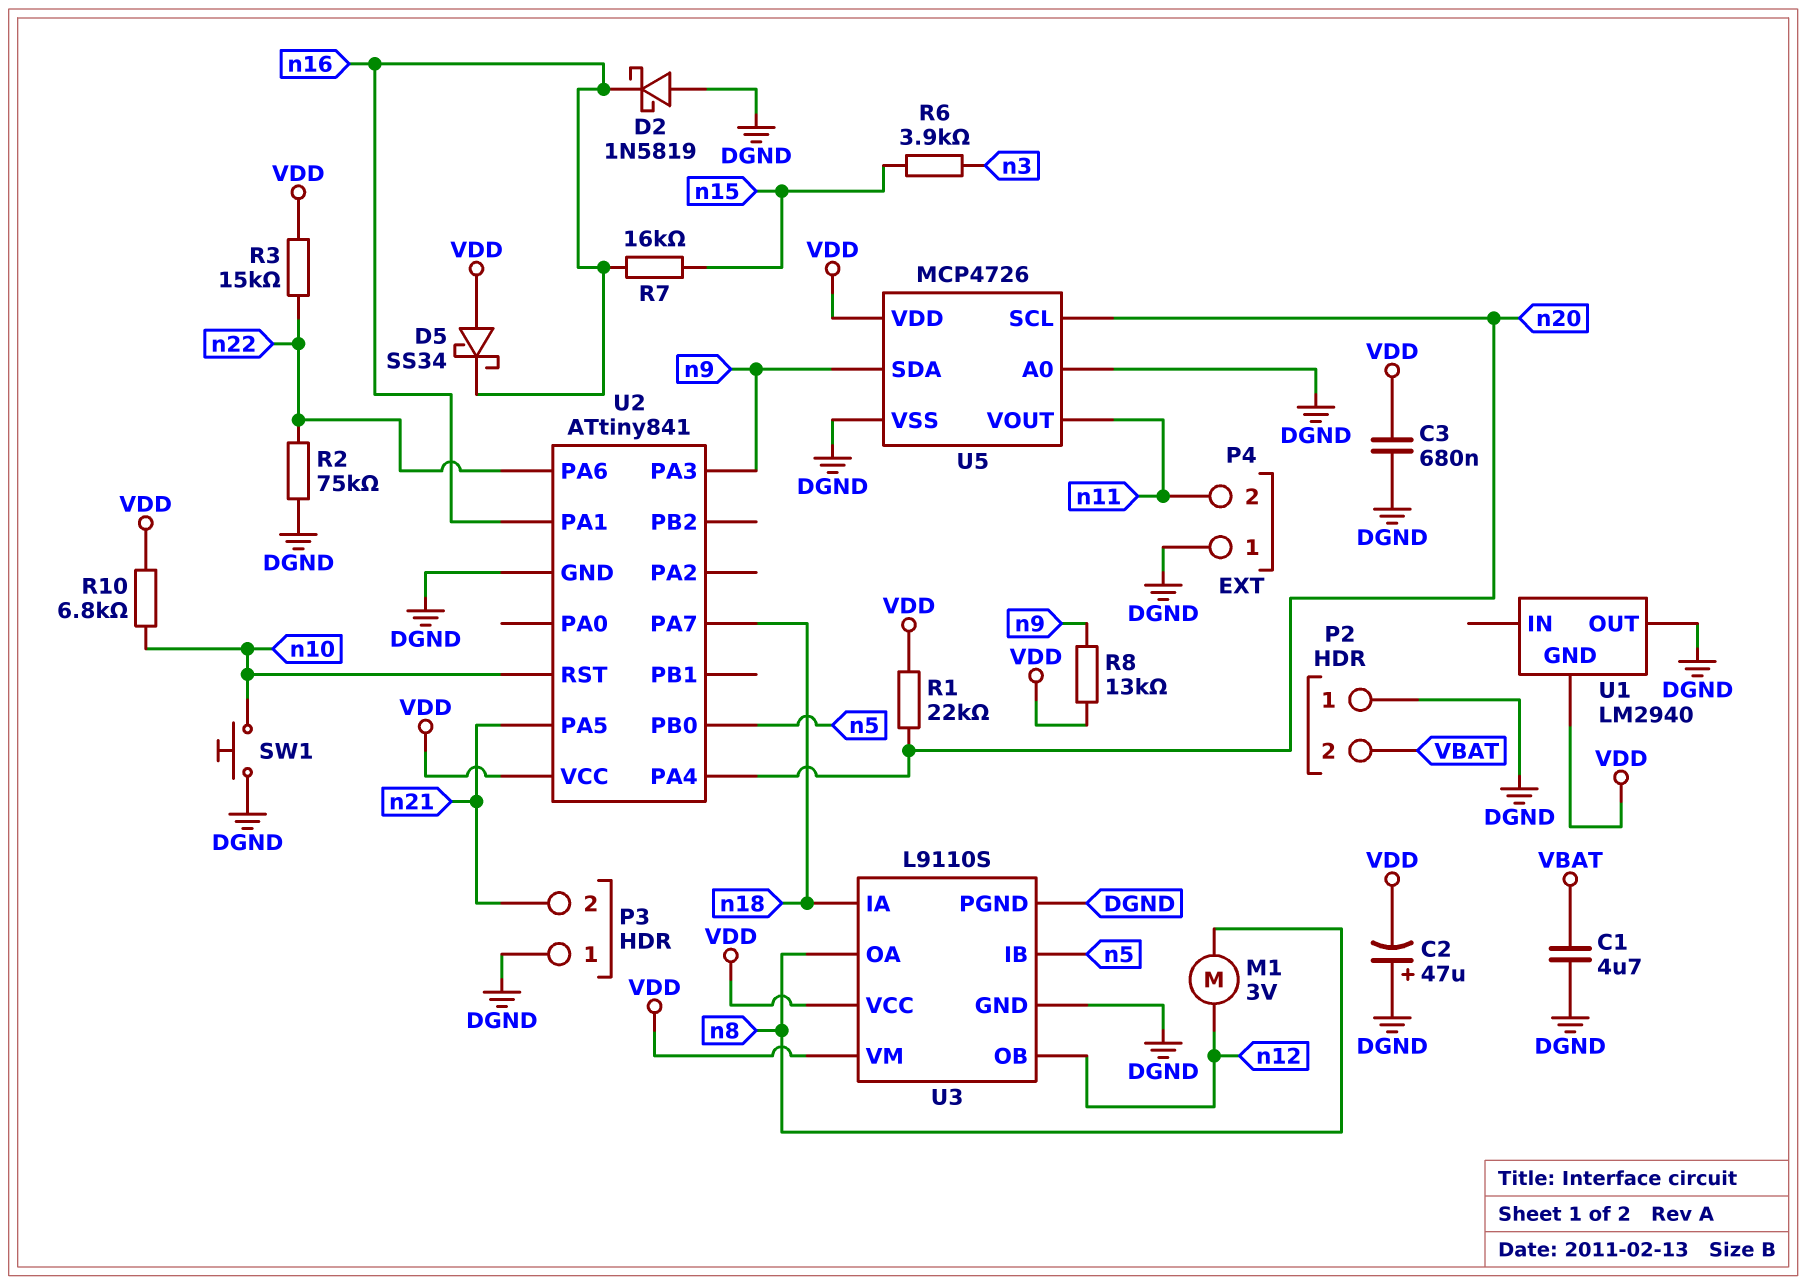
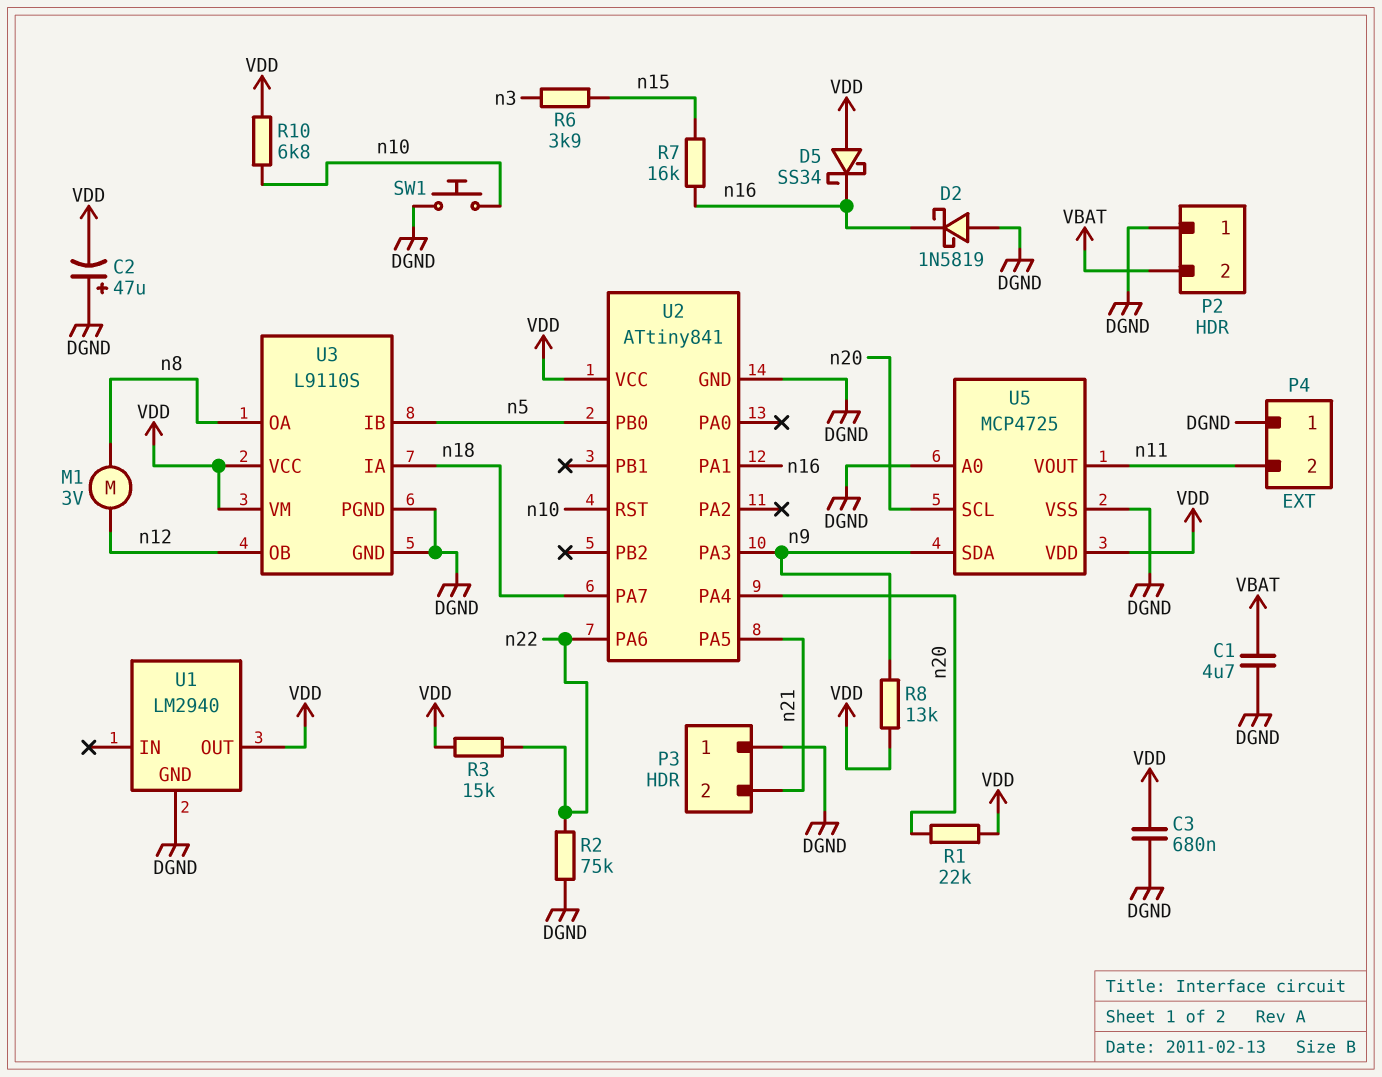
U1 pin GND: VDD -> DGND
U1 pin OUT: DGND -> VDD
U5: MCP4726 -> MCP4725

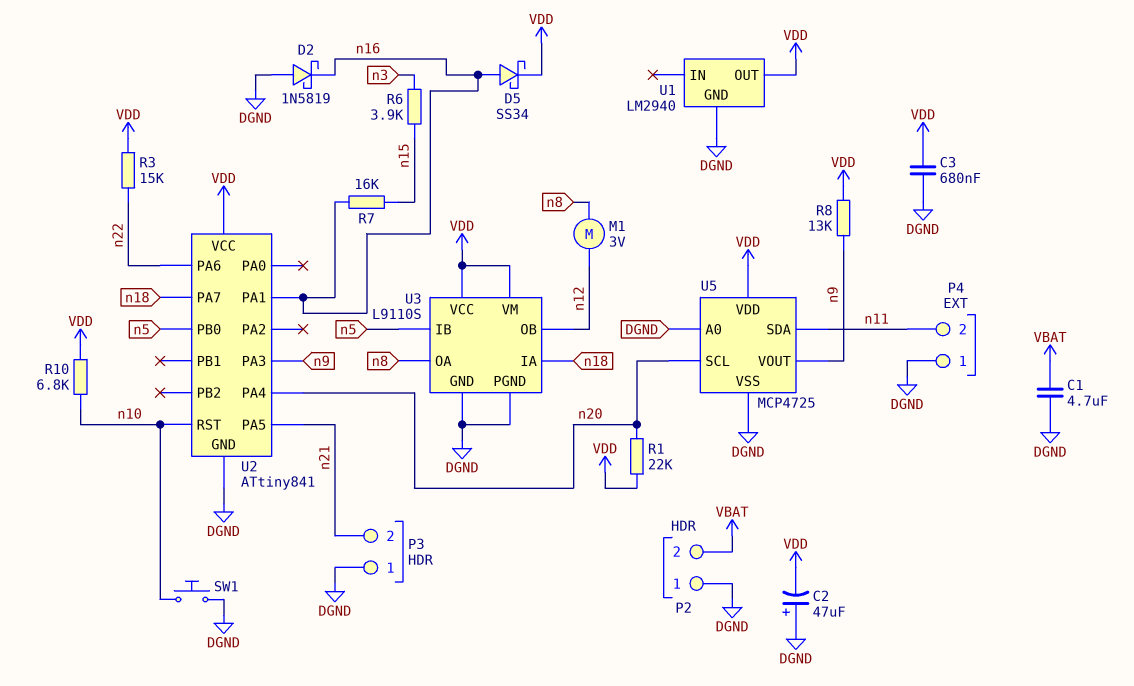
D5: schottky SS34 (A VDD, K n16) -> schottky SS34 (A n16, K VDD)
R2: 75k (DGND, n22) -> none
U5 pin SDA: n9 -> n11
U5 pin VOUT: n11 -> n9

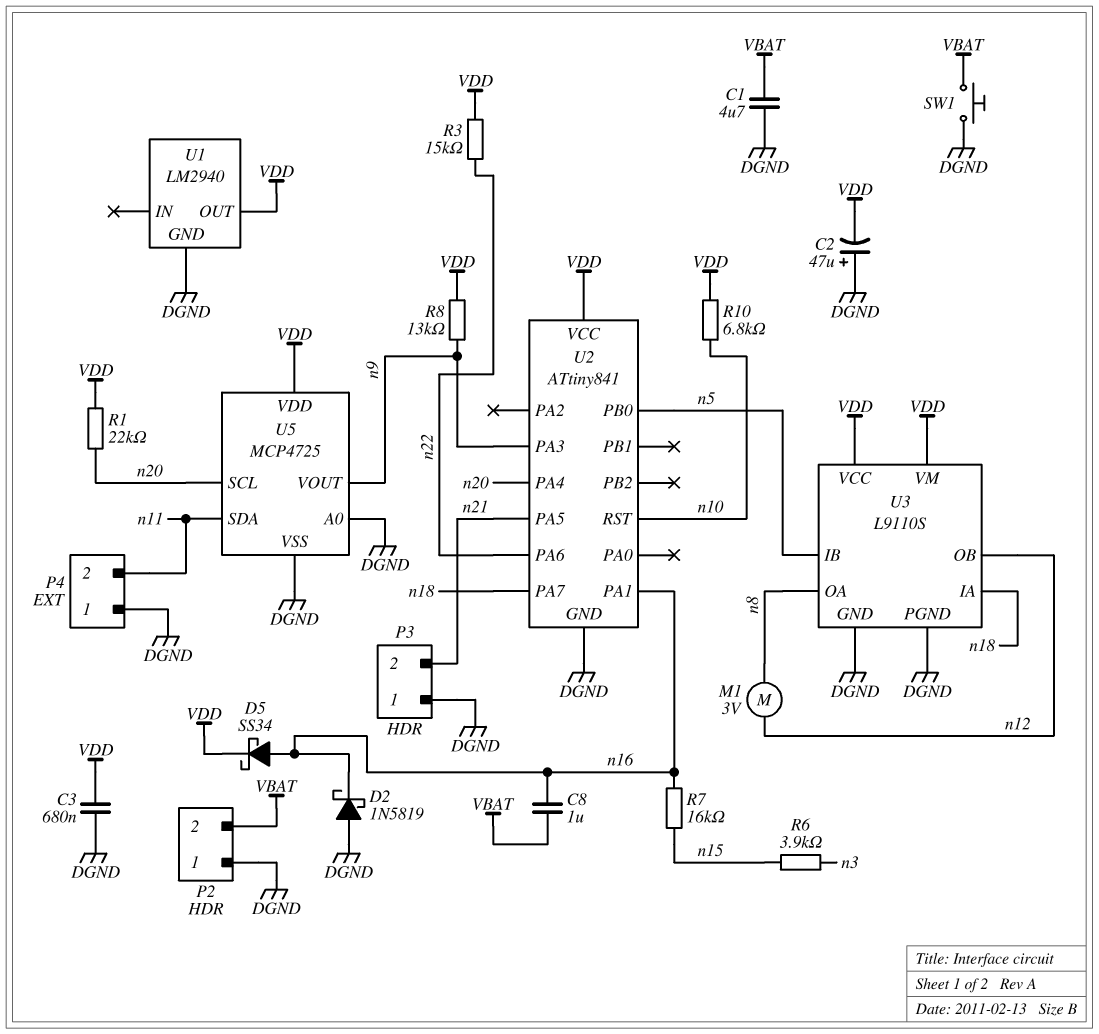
C8: none -> 1uF (VBAT, n16)
SW1: button (DGND, n10) -> button (DGND, VBAT)

